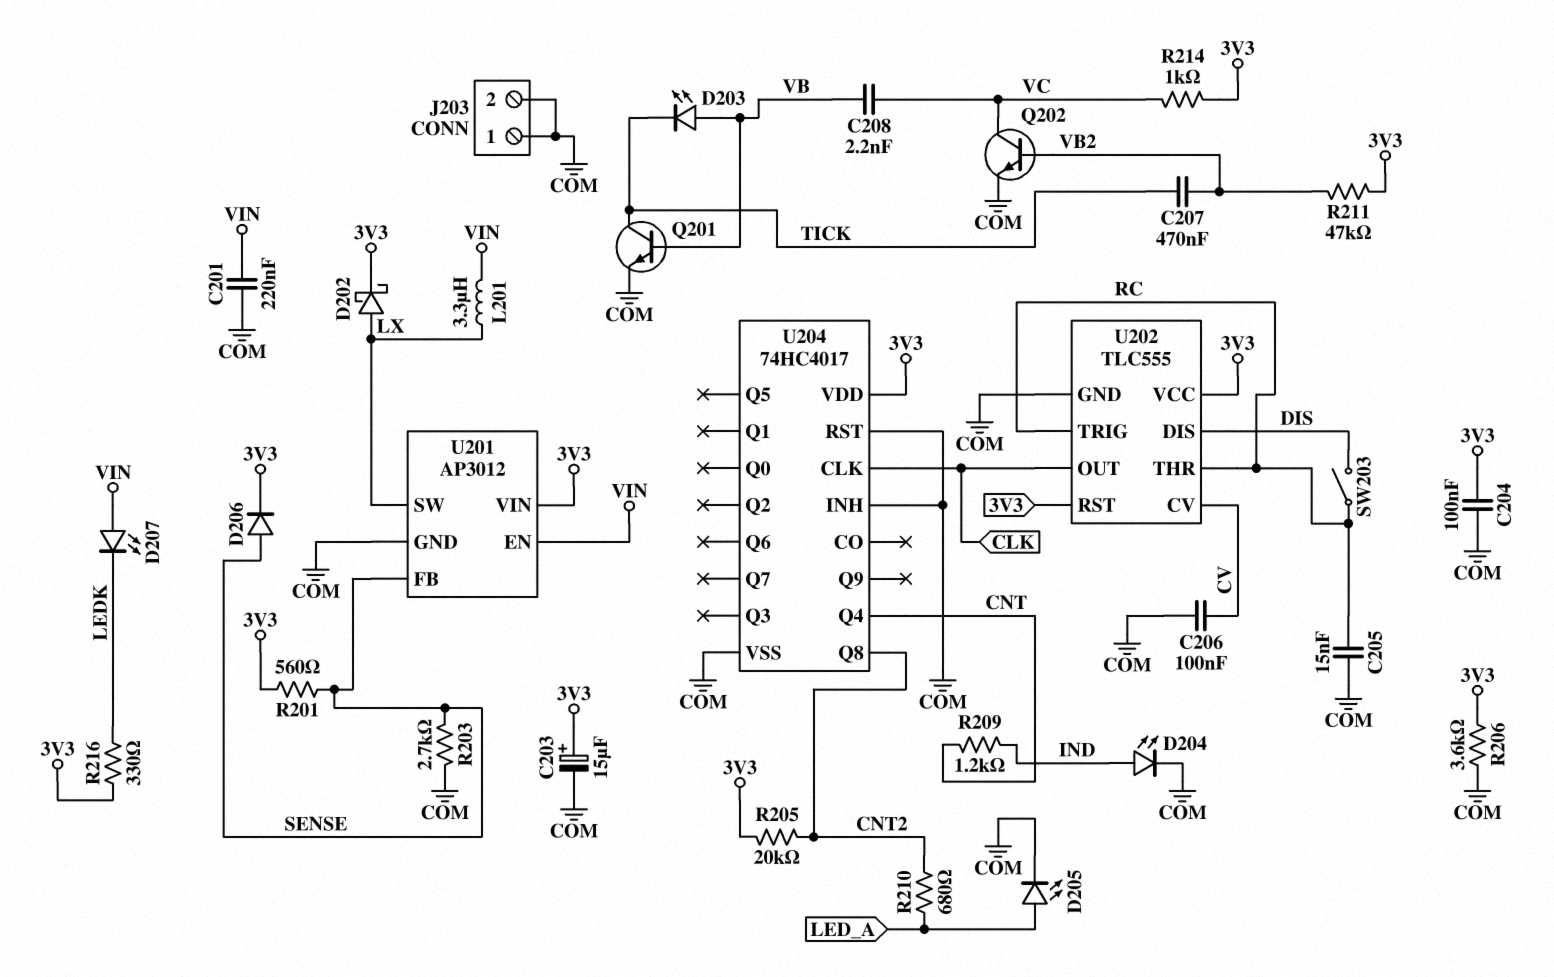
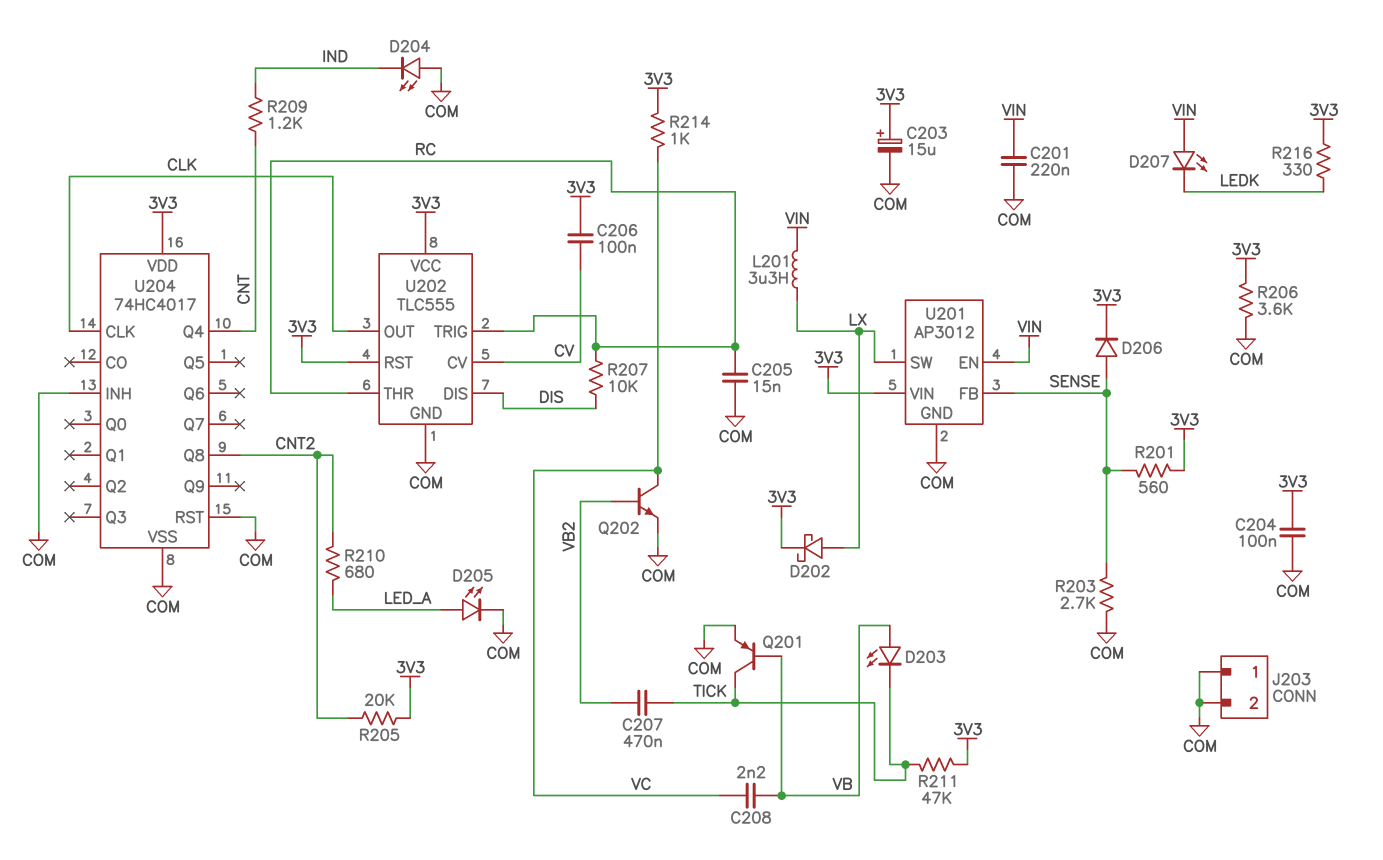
C206: 100nF (COM, CV) -> 100nF (3V3, CV)
D204: LED (A IND, K COM) -> LED (A COM, K IND)
Q201: NPN (B VB, C TICK, E COM) -> PNP (B VB, C TICK, E COM)
R207: none -> 10k (DIS, RC)
R211: 47k (3V3, VB2) -> 47k (3V3, TICK)
SW203: switch (DIS, RC) -> none

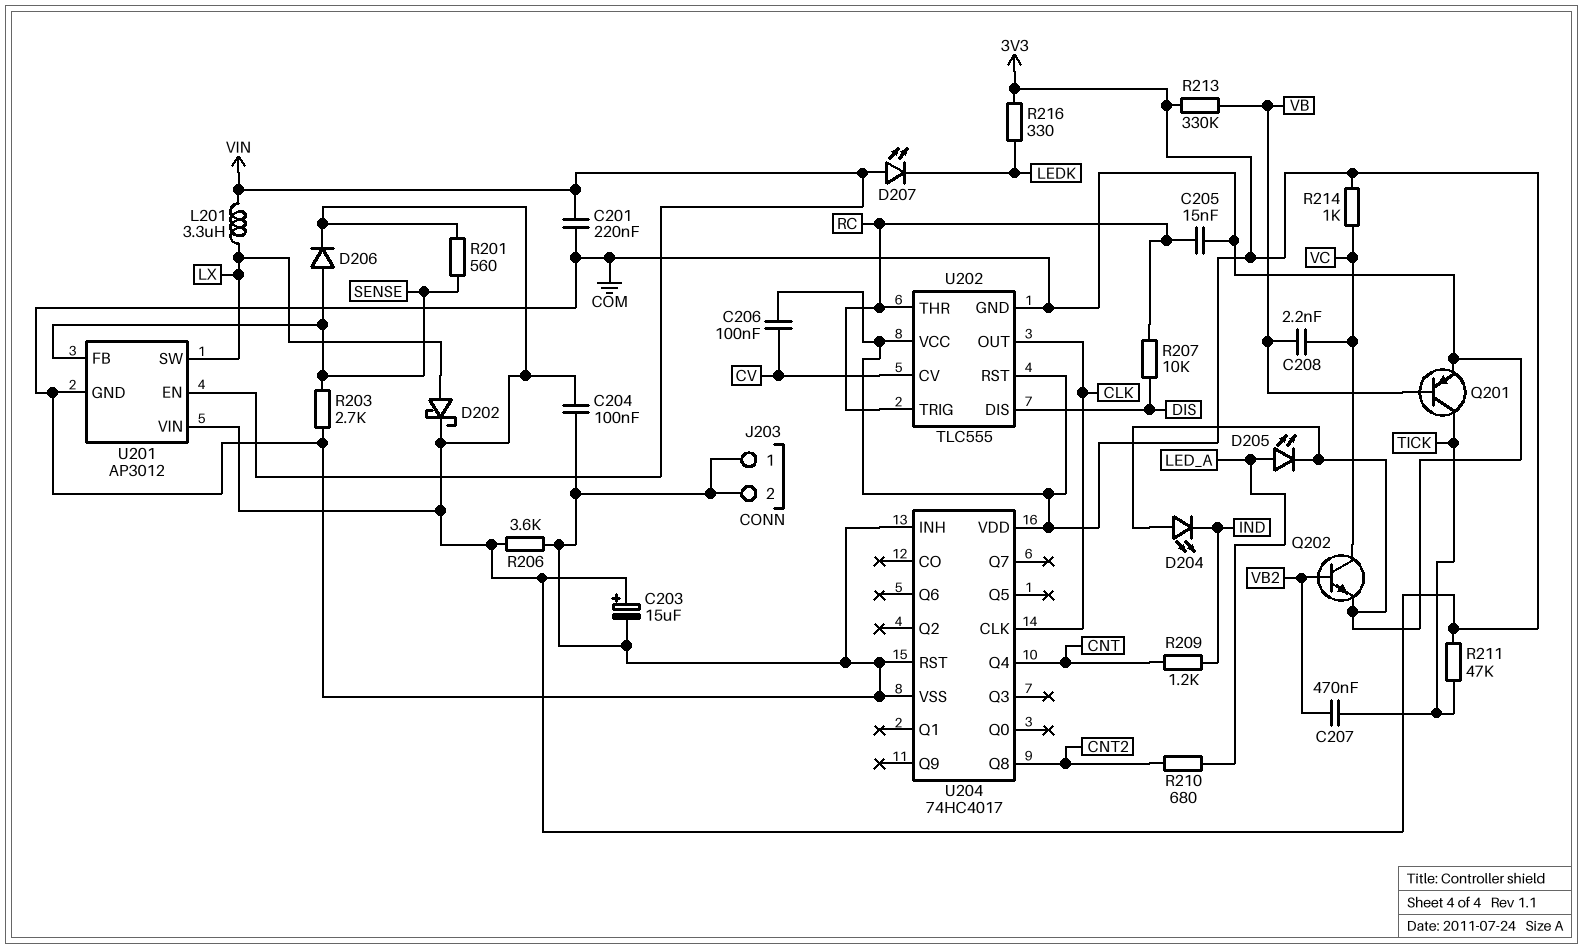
D203: LED (A VB, K TICK) -> none
R205: 20k (3V3, CNT2) -> none
R213: none -> 330k (3V3, VB)

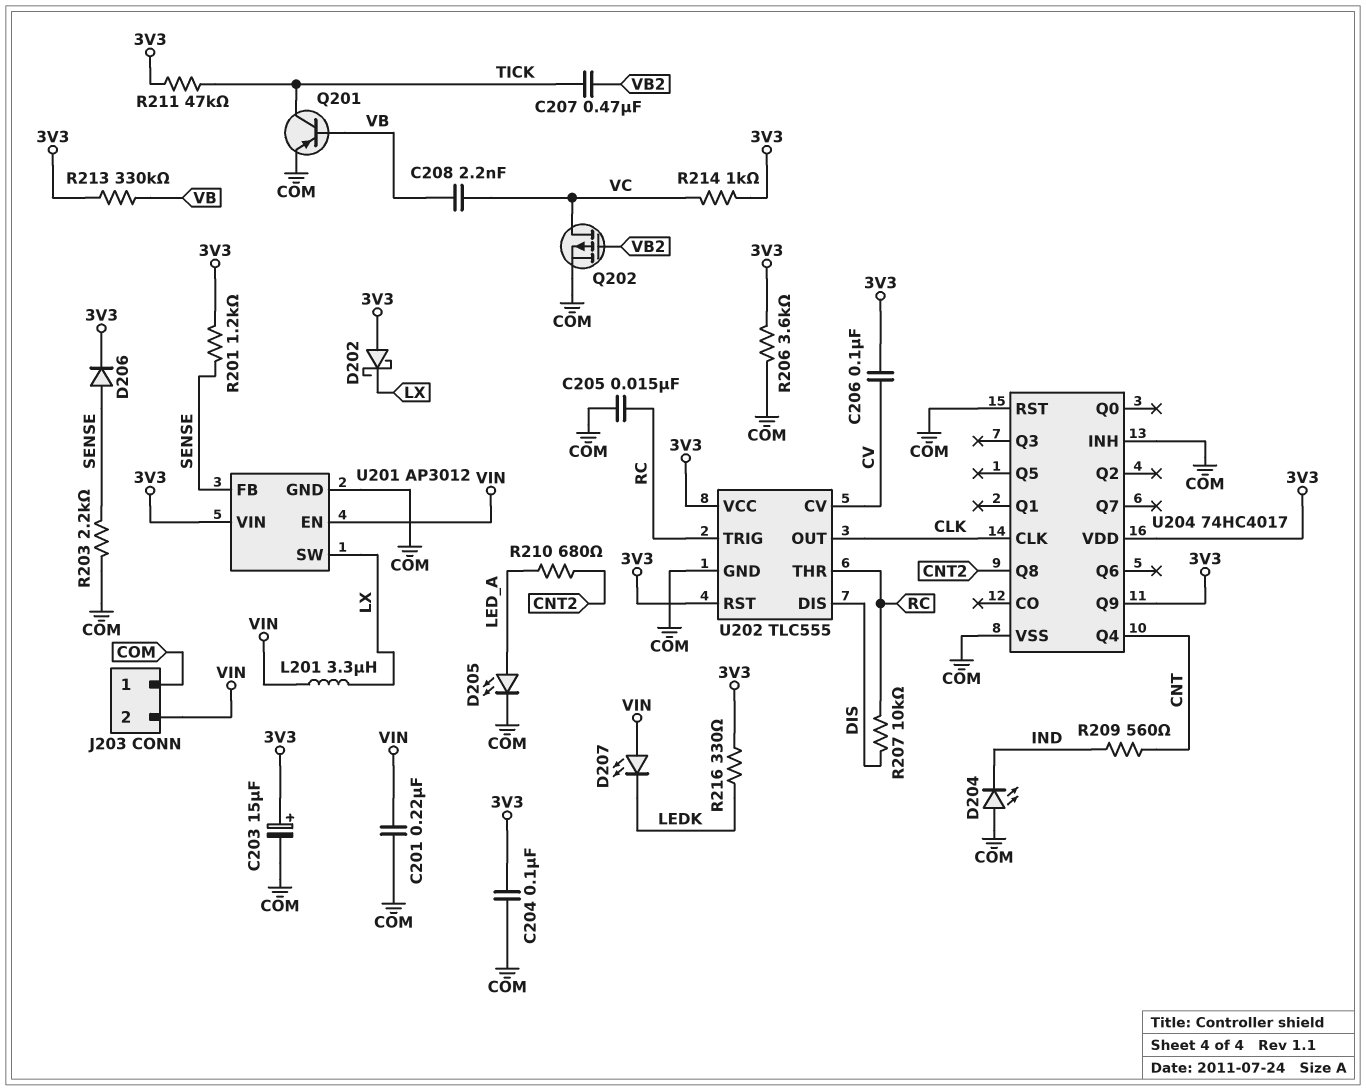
D202: schottky (A LX, K 3V3) -> schottky (A 3V3, K LX)
J203 pin 2: COM -> VIN
Q202: NPN (B VB2, C VC, E COM) -> PMOS (G VB2, D VC, S COM)
R201: 560 (3V3, SENSE) -> 1.2k (3V3, SENSE)
R203: 2.7k (COM, SENSE) -> 2.2k (COM, SENSE)
R209: 1.2k (CNT, IND) -> 560 (CNT, IND)
U204 pin Q9: none -> 3V3

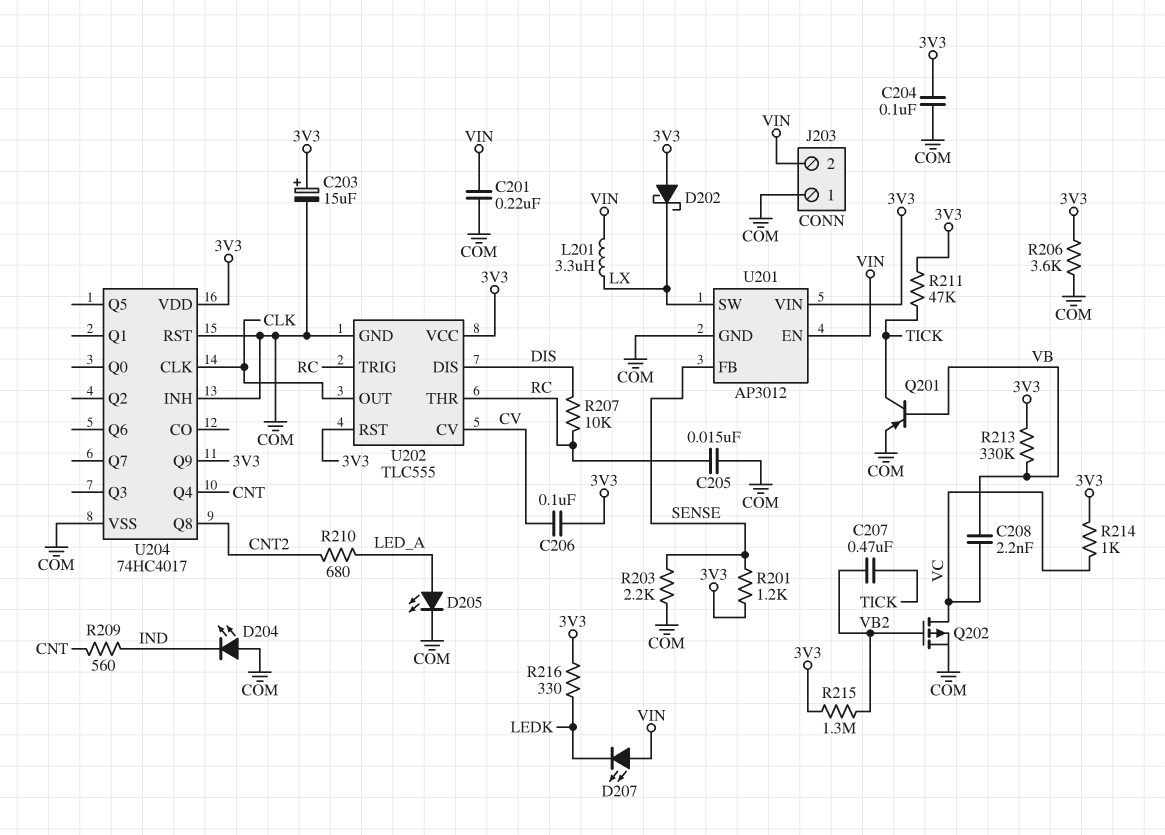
D206: diode (A SENSE, K 3V3) -> none
R215: none -> 1.3M (3V3, VB2)

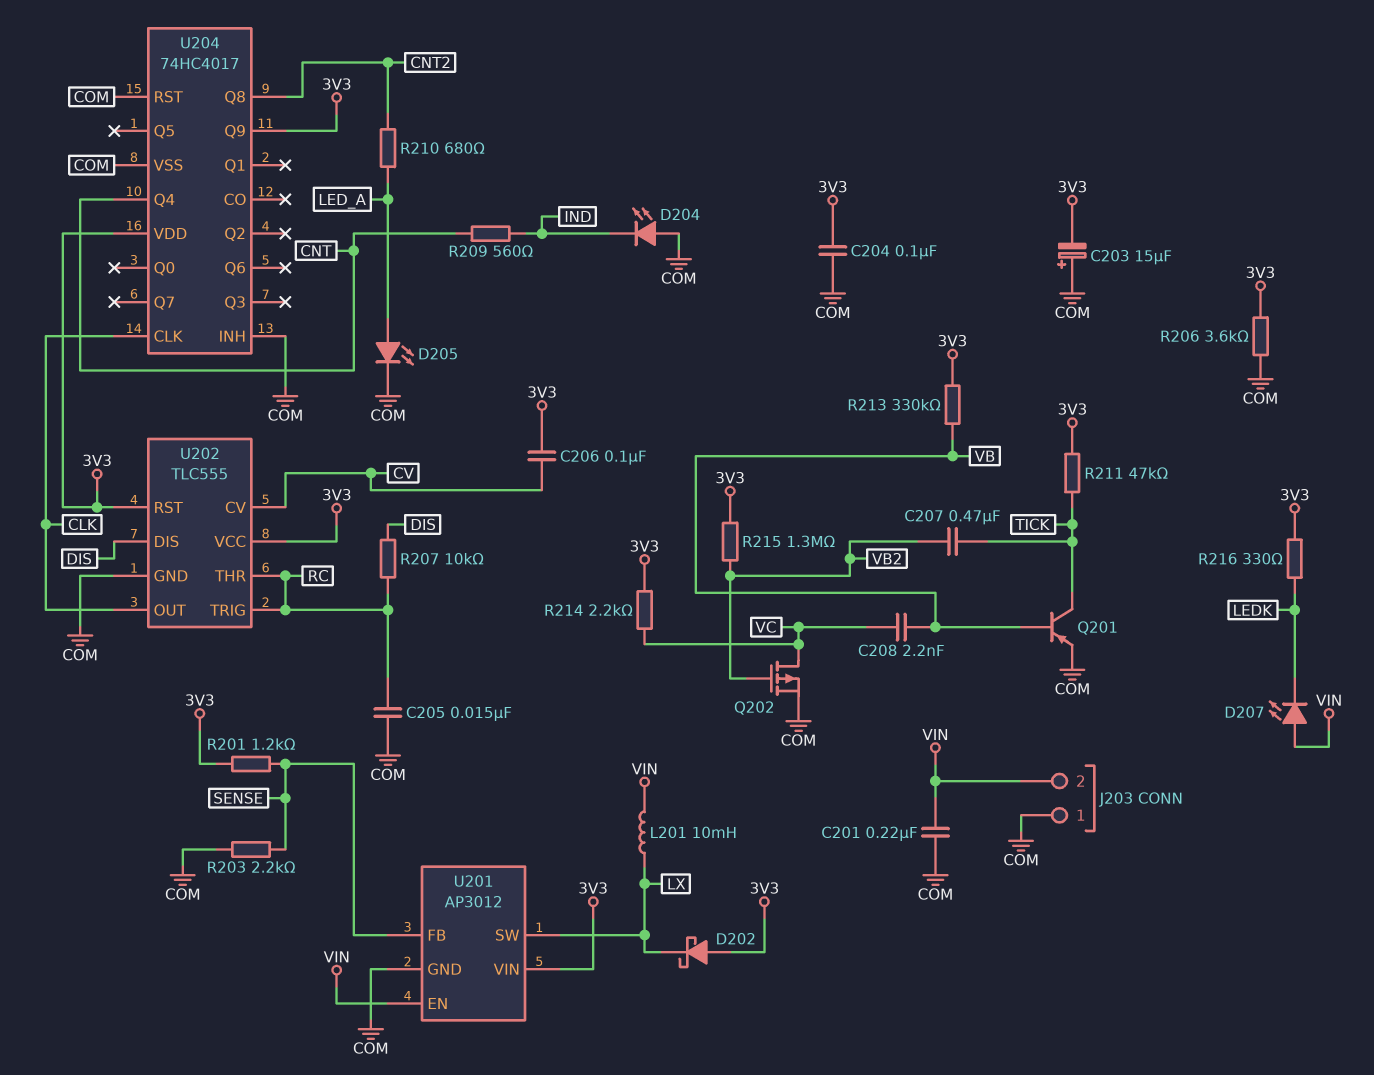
C203: 15uF (plus 3V3, minus COM) -> 15uF (plus COM, minus 3V3)
L201: 3.3uH (LX, VIN) -> 10mH (LX, VIN)
R214: 1k (3V3, VC) -> 2.2k (3V3, VC)

